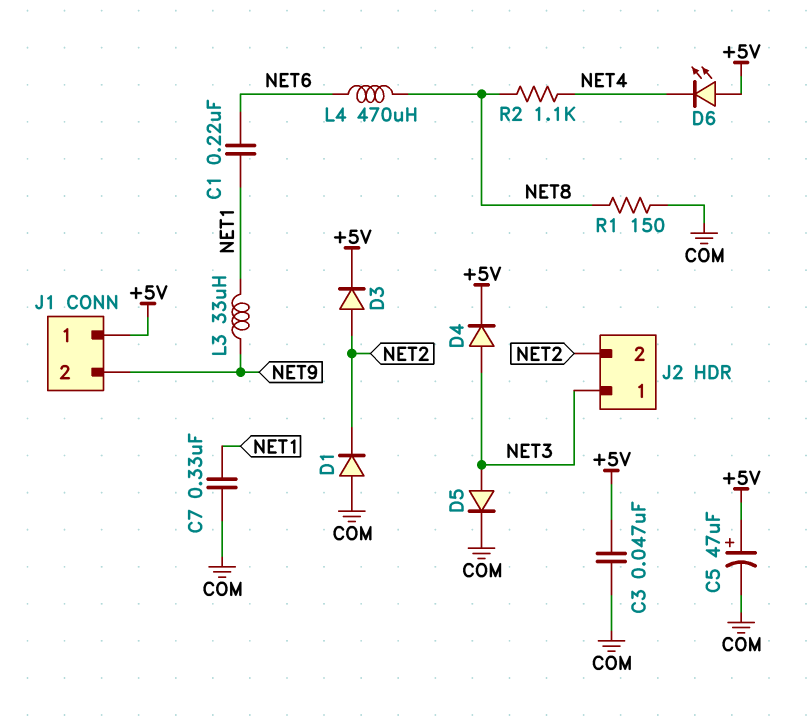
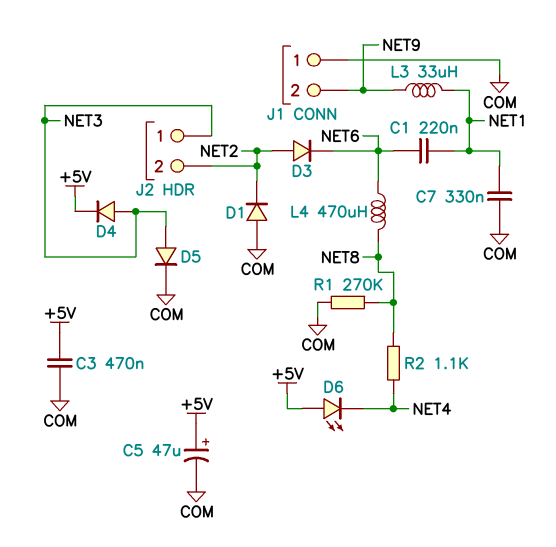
C3: 47nF (+5V, COM) -> 470nF (+5V, COM)
D3: diode (A NET2, K +5V) -> diode (A NET2, K NET6)
J1 pin 1: +5V -> COM
R1: 150 (COM, NET8) -> 270k (COM, NET8)

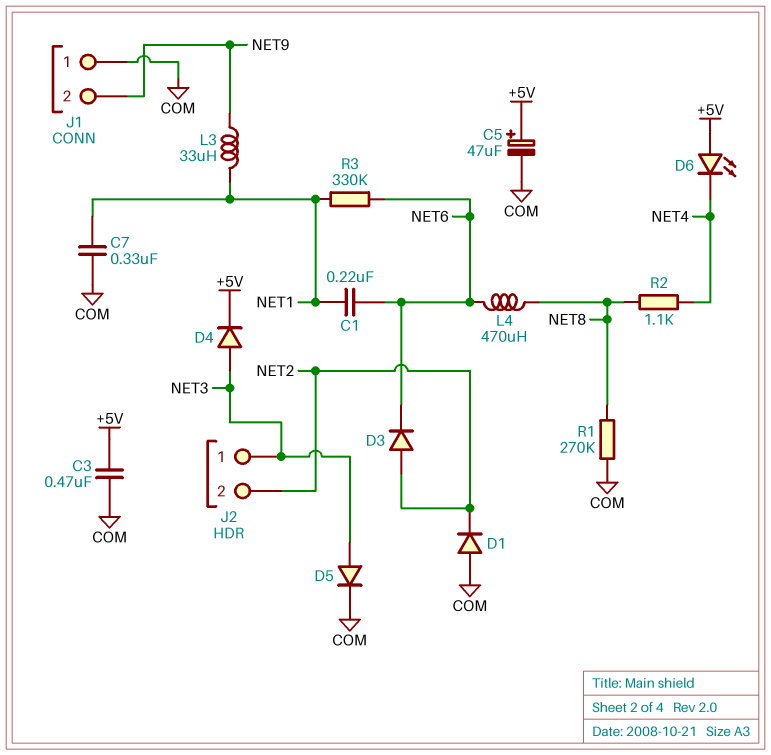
R3: none -> 330k (NET1, NET6)

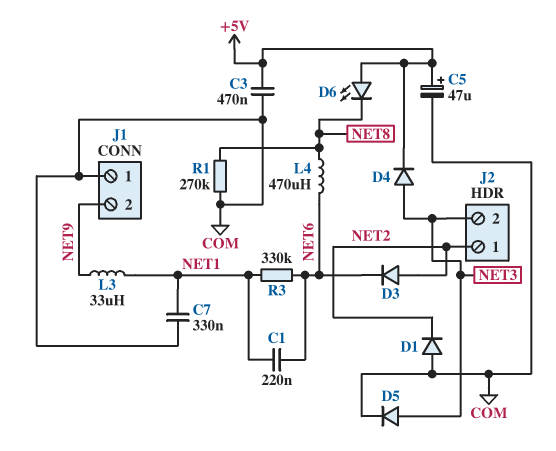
D6: LED (A +5V, K NET4) -> LED (A +5V, K NET8)
J2 pin 1: NET3 -> NET2
J2 pin 2: NET2 -> NET3
R2: 1.1k (NET4, NET8) -> none

